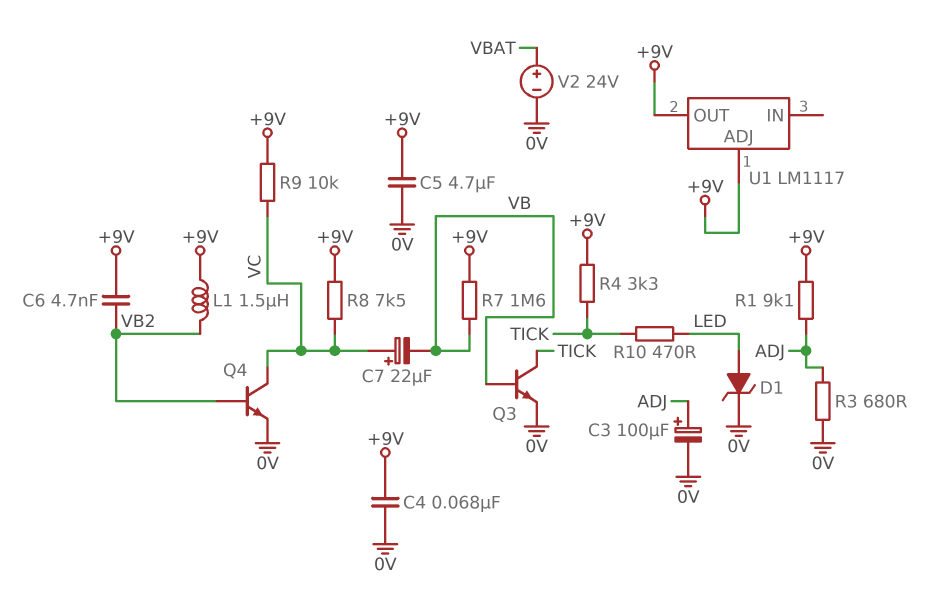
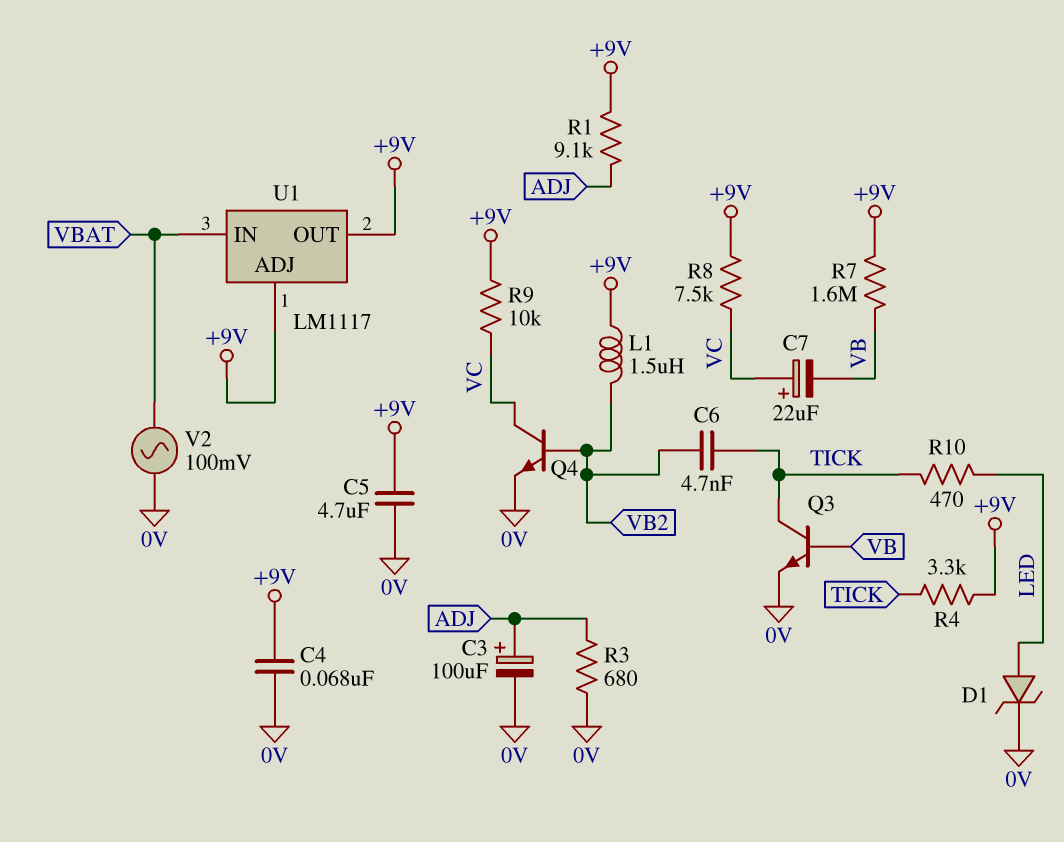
C6: 4.7nF (+9V, VB2) -> 4.7nF (TICK, VB2)
U1 pin IN: none -> VBAT
V2: 24V (plus VBAT, minus 0V) -> AC 100mV (0V, VBAT)

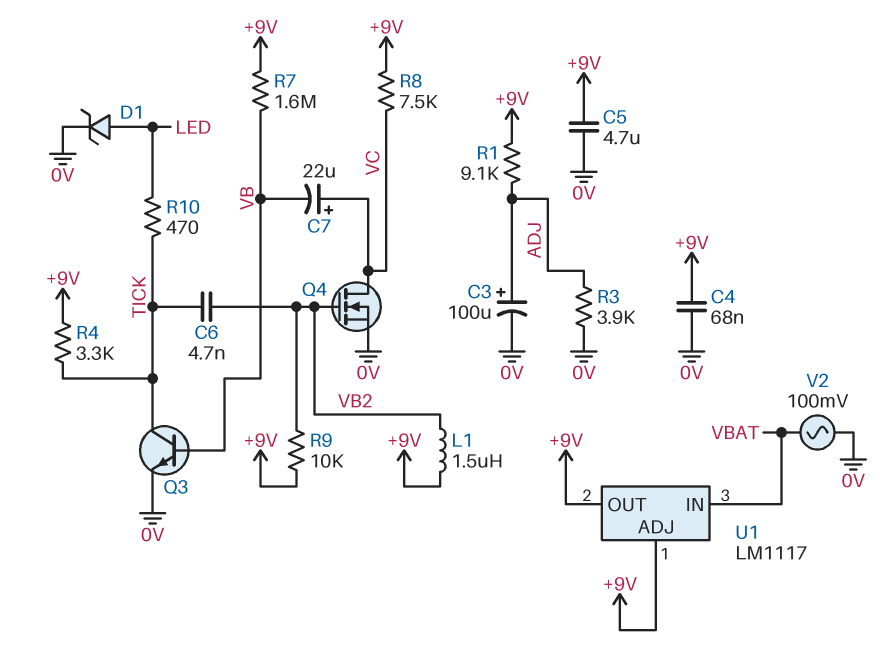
Q4: NPN (B VB2, C VC, E 0V) -> NMOS (G VB2, D VC, S 0V)
R3: 680 (0V, ADJ) -> 3.9k (0V, ADJ)
R9: 10k (+9V, VC) -> 10k (+9V, VB2)

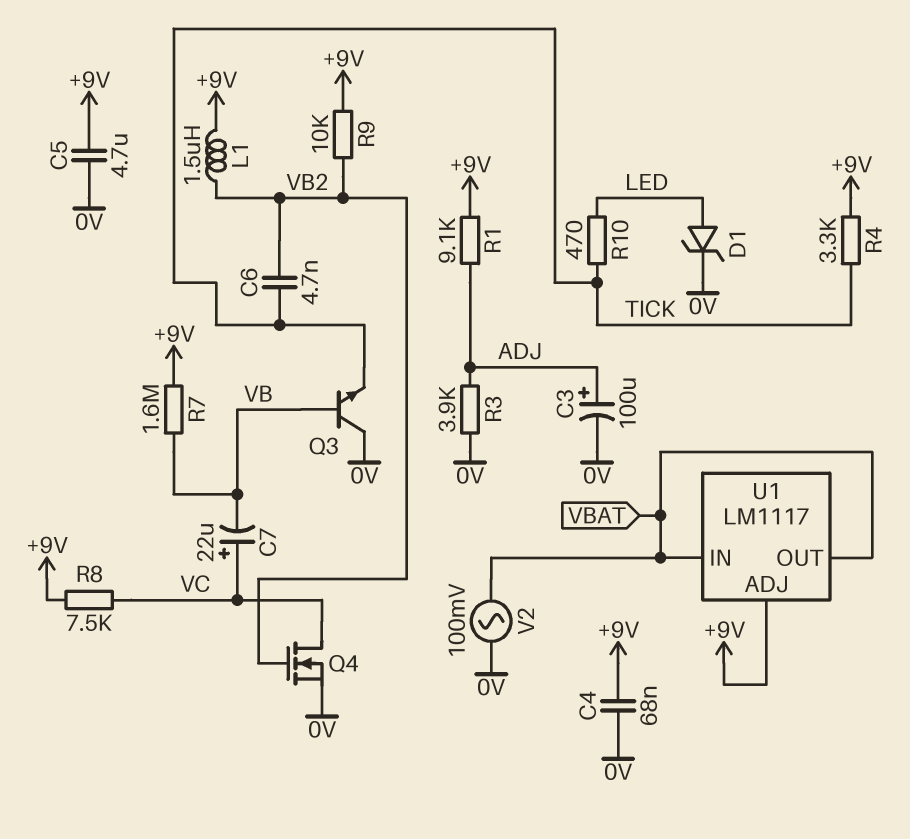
Q3: NPN (B VB, C TICK, E 0V) -> NPN (B VB, C 0V, E TICK)
U1 pin OUT: +9V -> VBAT

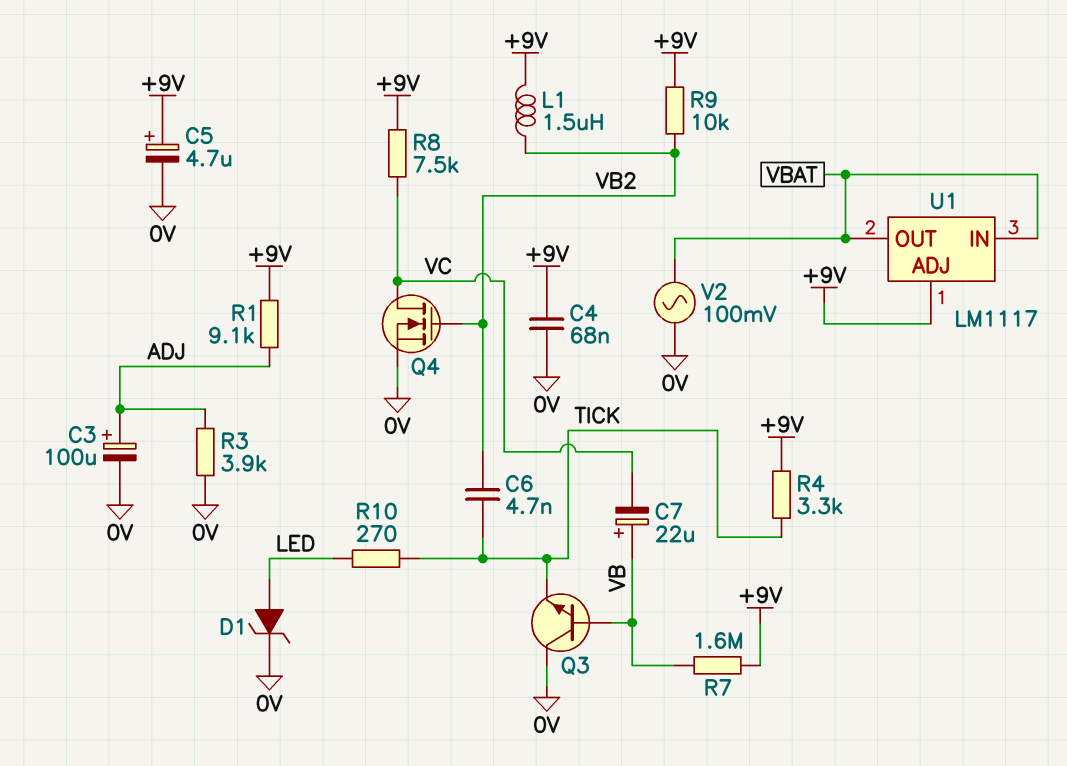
C5: 4.7uF (+9V, 0V) -> 4.7uF (plus +9V, minus 0V)
C7: 22uF (plus VC, minus VB) -> 22uF (plus VB, minus VC)
R10: 470 (LED, TICK) -> 270 (LED, TICK)

